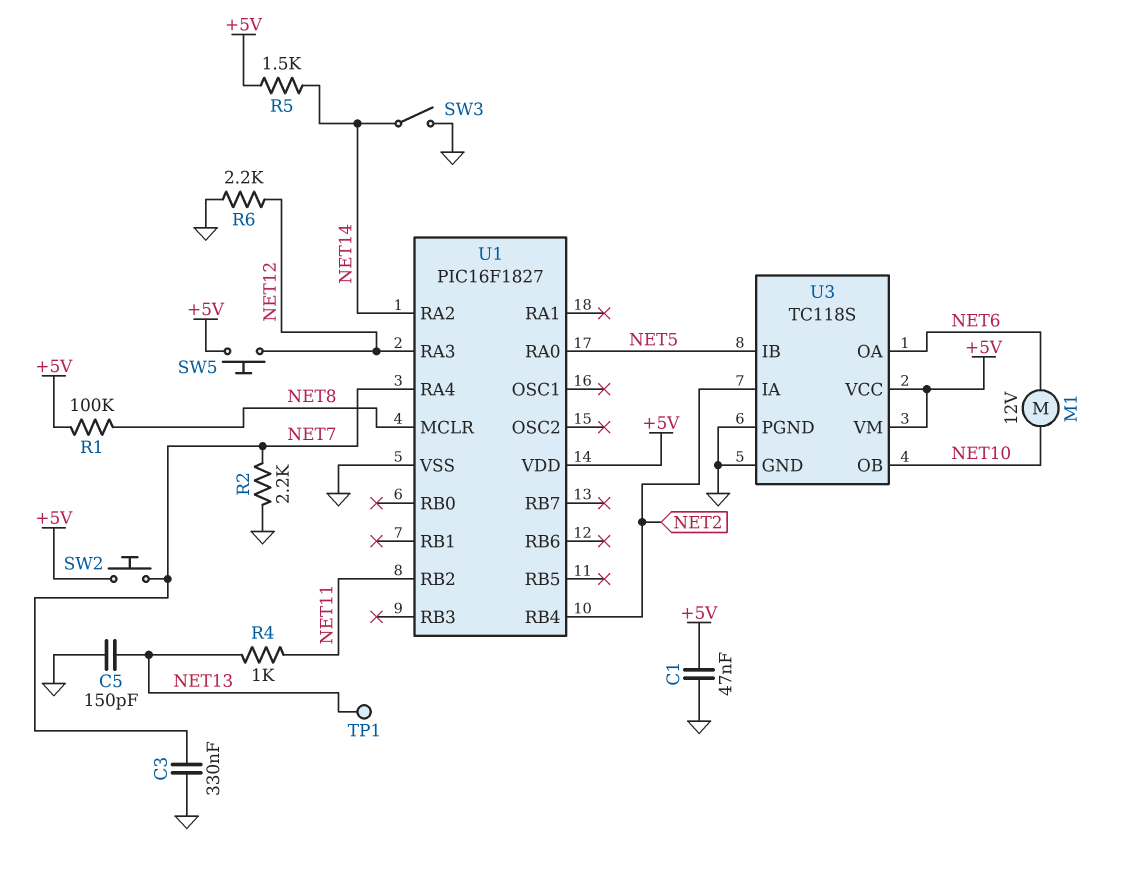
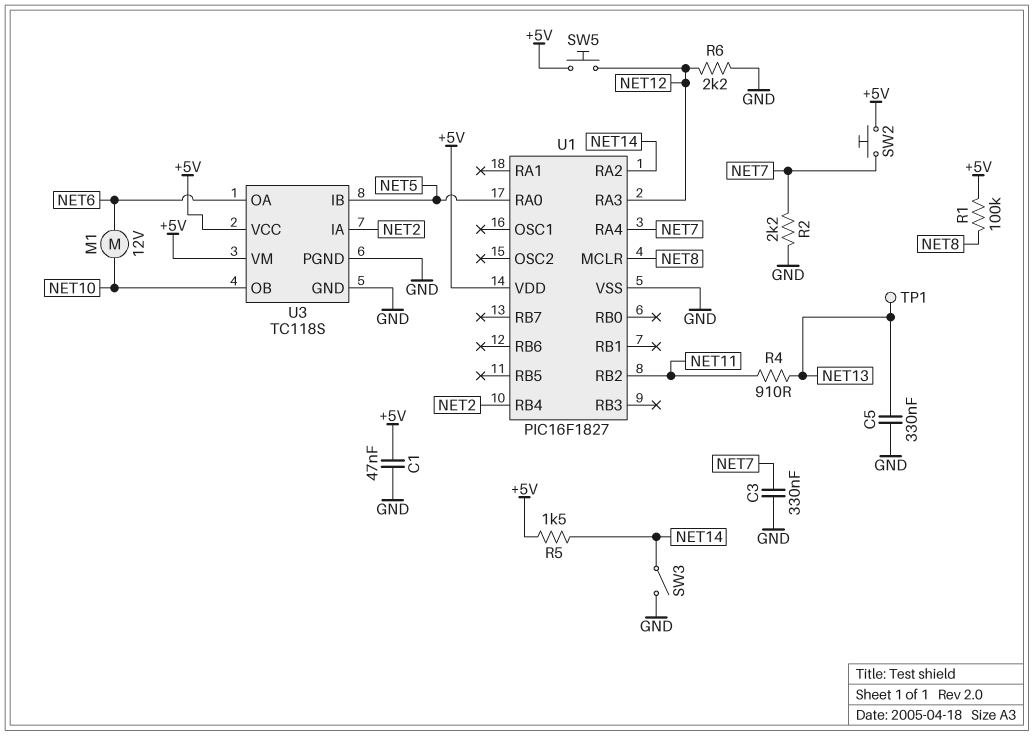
C5: 150pF (GND, NET13) -> 330nF (GND, NET13)
R4: 1k (NET11, NET13) -> 910 (NET11, NET13)

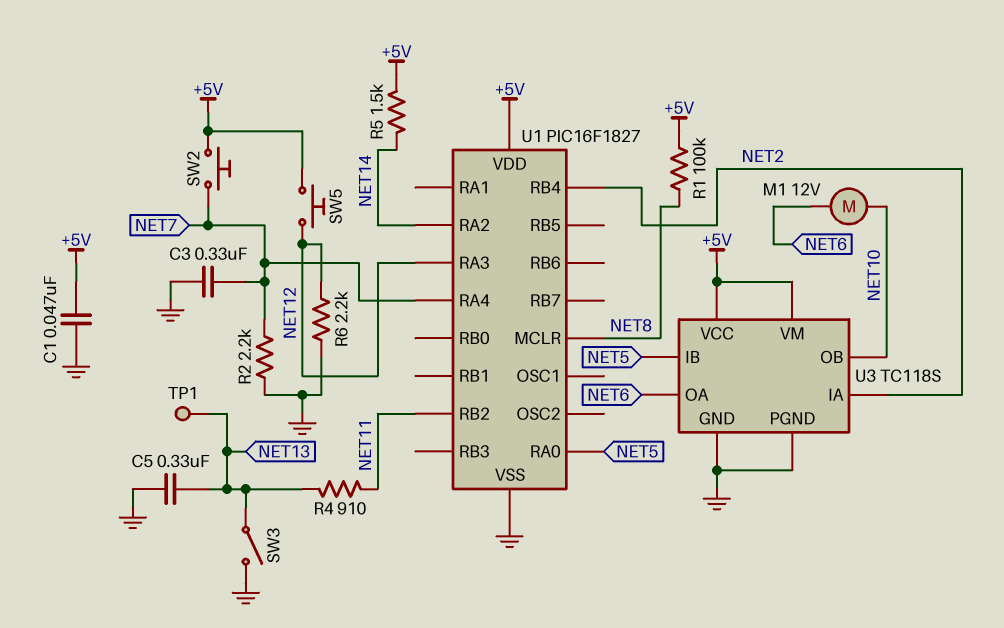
SW3: switch (GND, NET14) -> switch (GND, NET13)

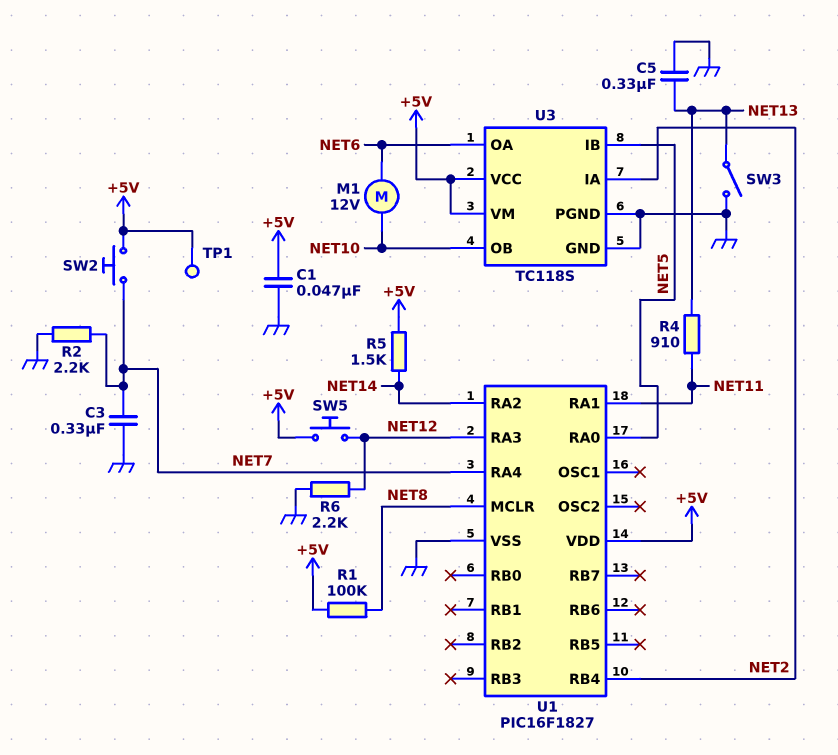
TP1: test point (NET13) -> test point (+5V)
U1 pin RA1: none -> NET11
U1 pin RB2: NET11 -> none

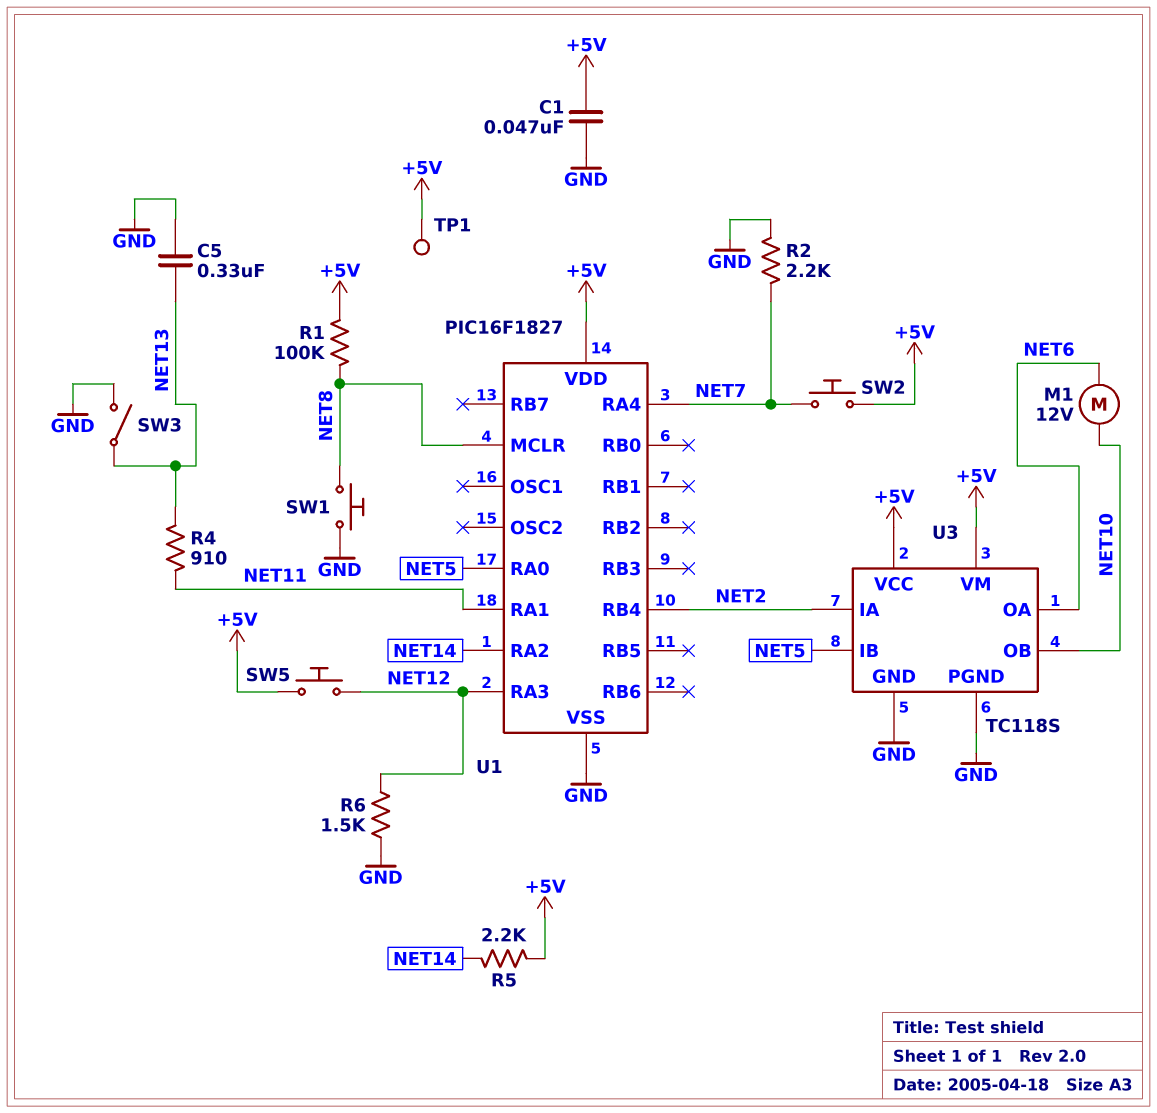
C3: 330nF (GND, NET7) -> none
R5: 1.5k (+5V, NET14) -> 2.2k (+5V, NET14)
R6: 2.2k (GND, NET12) -> 1.5k (GND, NET12)
SW1: none -> button (GND, NET8)

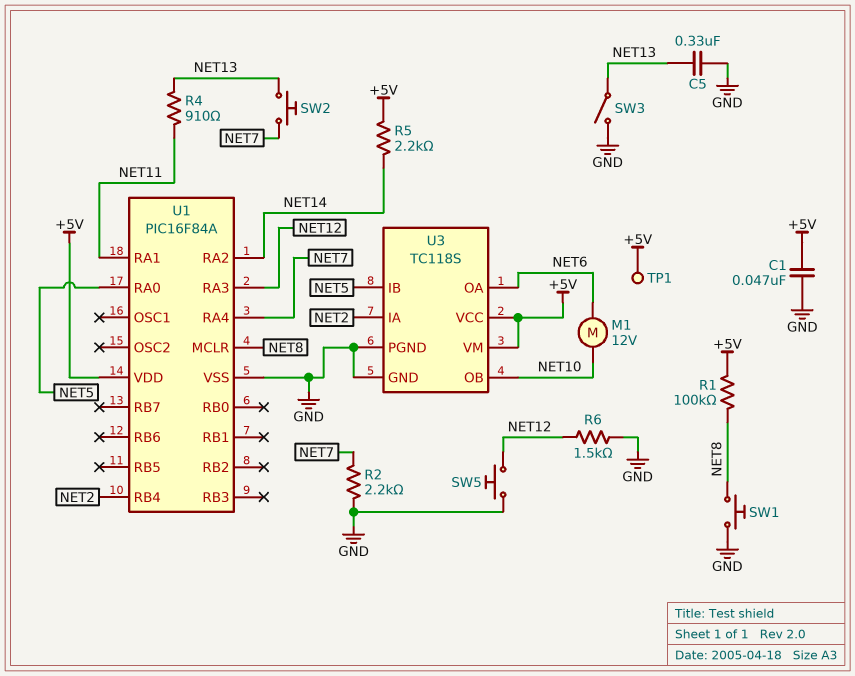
SW2: button (+5V, NET7) -> button (NET7, NET13)
SW5: button (+5V, NET12) -> button (GND, NET12)
U1: PIC16F1827 -> PIC16F84A

